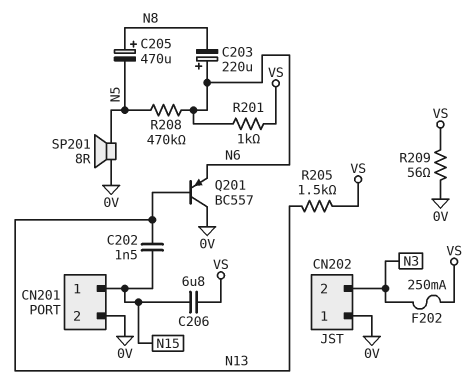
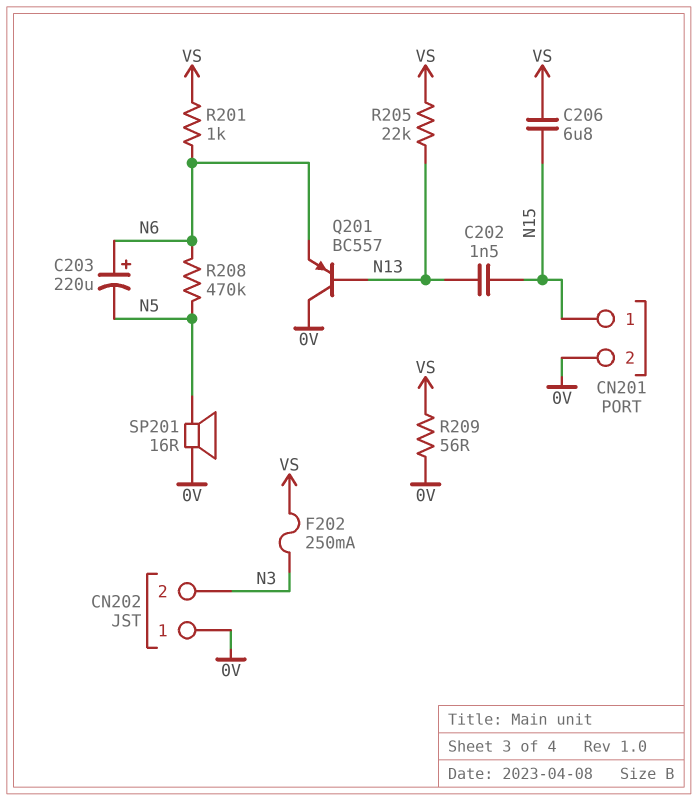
C203: 220uF (plus N6, minus N8) -> 220uF (plus N6, minus N5)
C205: 470uF (plus N8, minus N5) -> none
R205: 1.5k (N13, VS) -> 22k (N13, VS)
SP201: speaker 8R (0V, N5) -> speaker 16R (0V, N5)

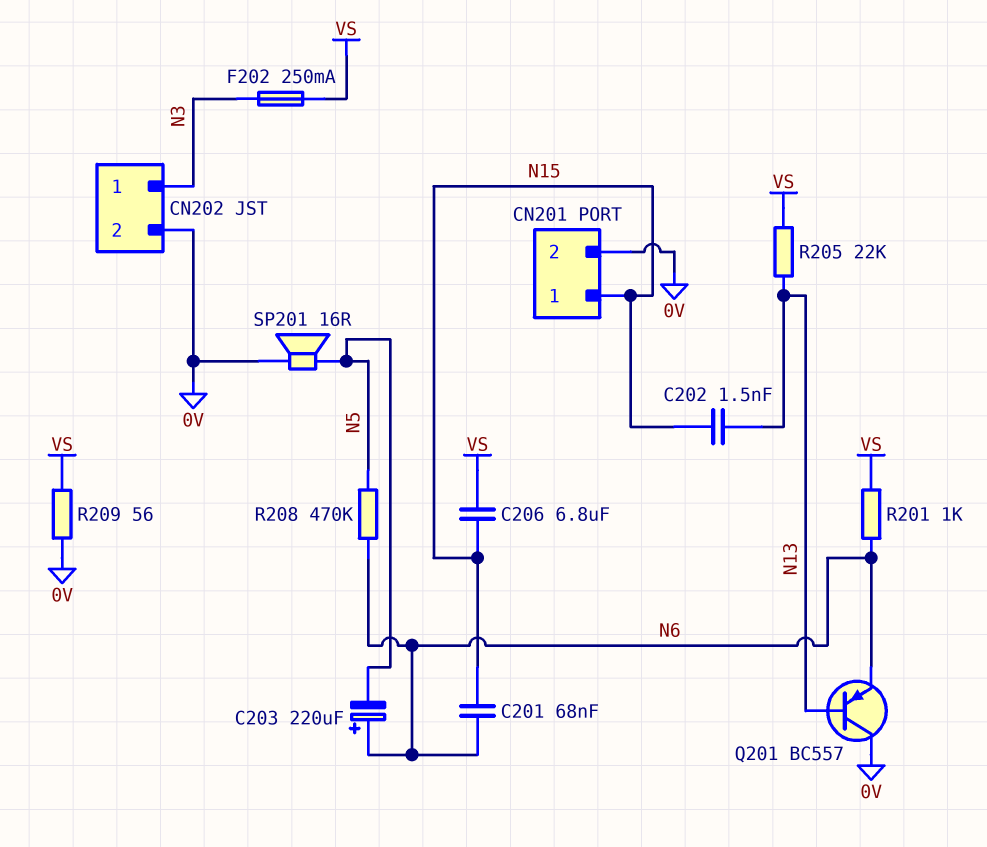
C201: none -> 68nF (N6, N15)
CN202 pin 1: 0V -> N3
CN202 pin 2: N3 -> 0V

